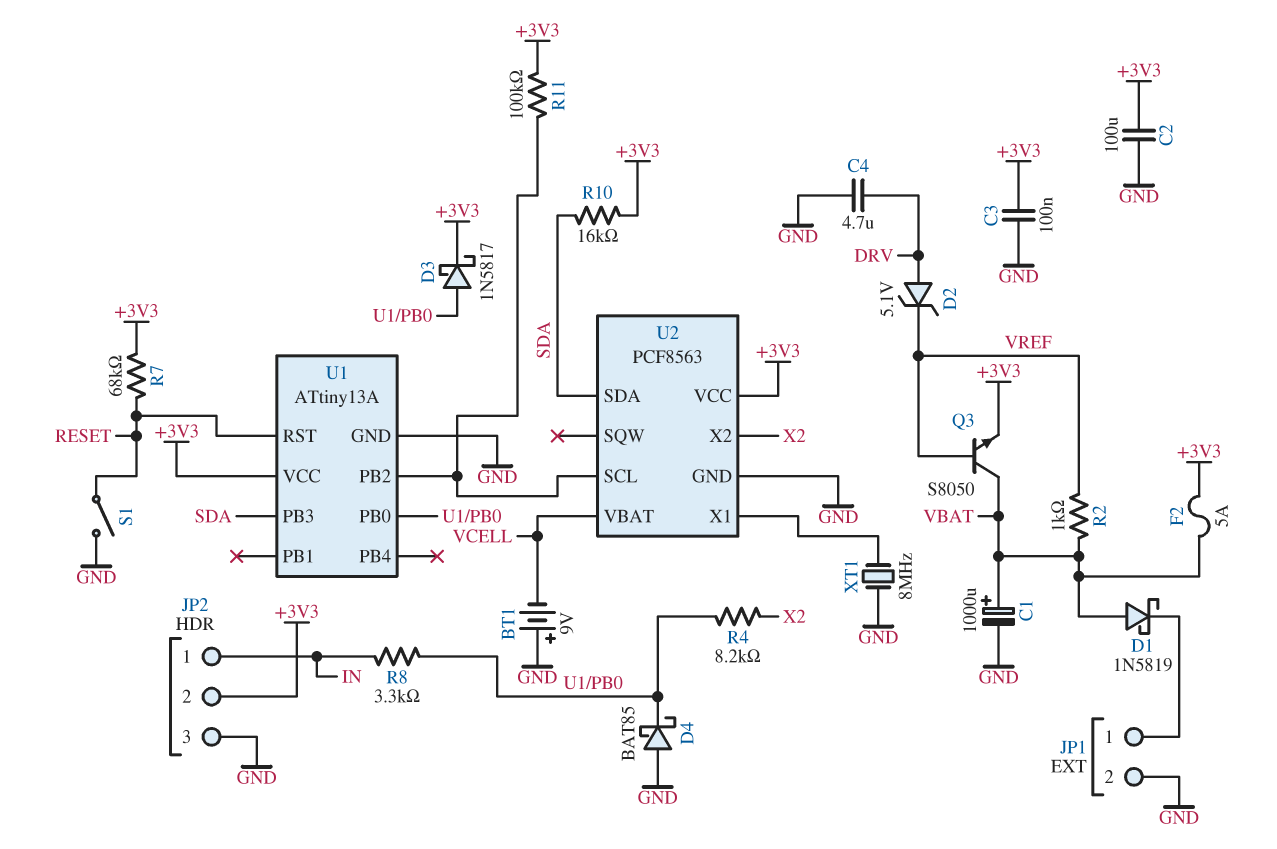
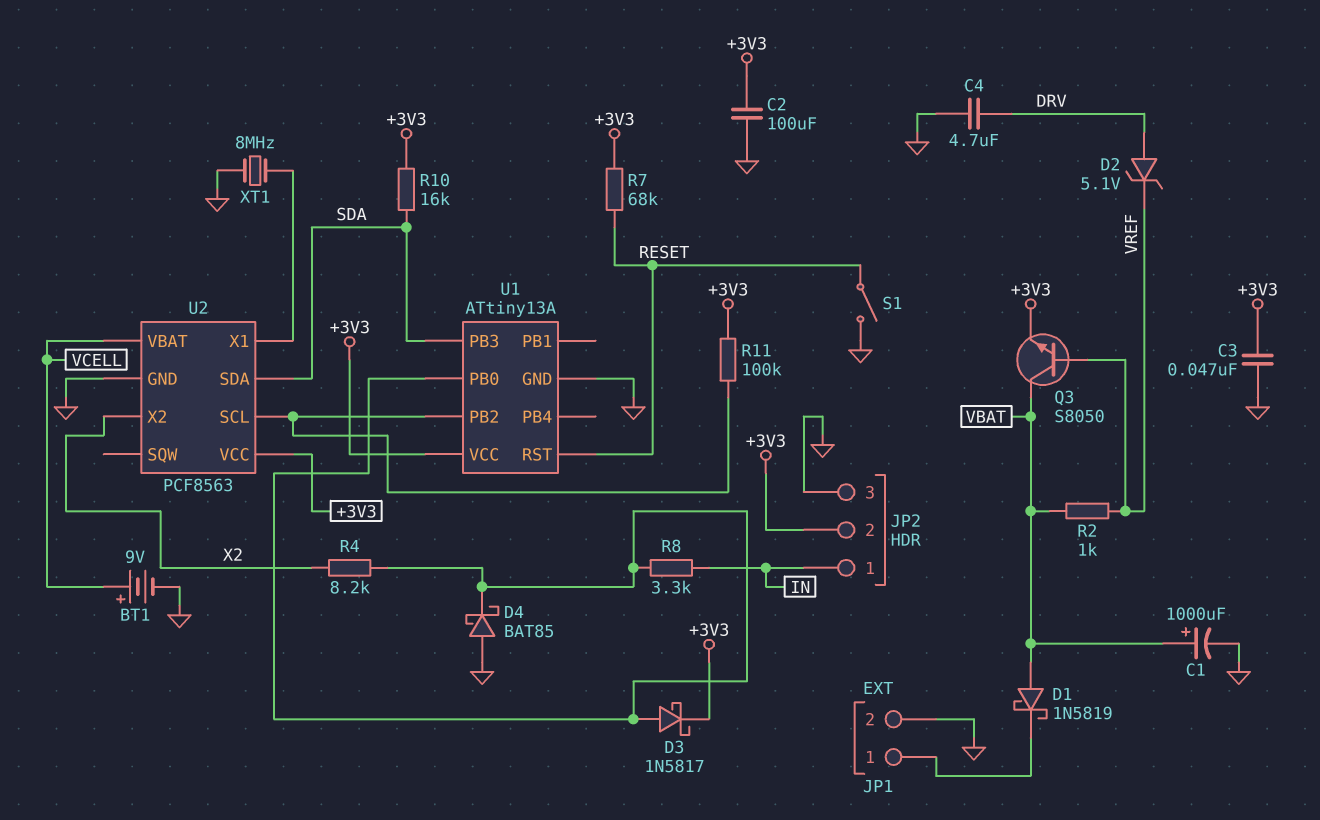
BT1: 9V (plus GND, minus VCELL) -> 9V (plus VCELL, minus GND)
C3: 100nF (+3V3, GND) -> 47nF (+3V3, GND)
F2: 5A (+3V3, VBAT) -> none

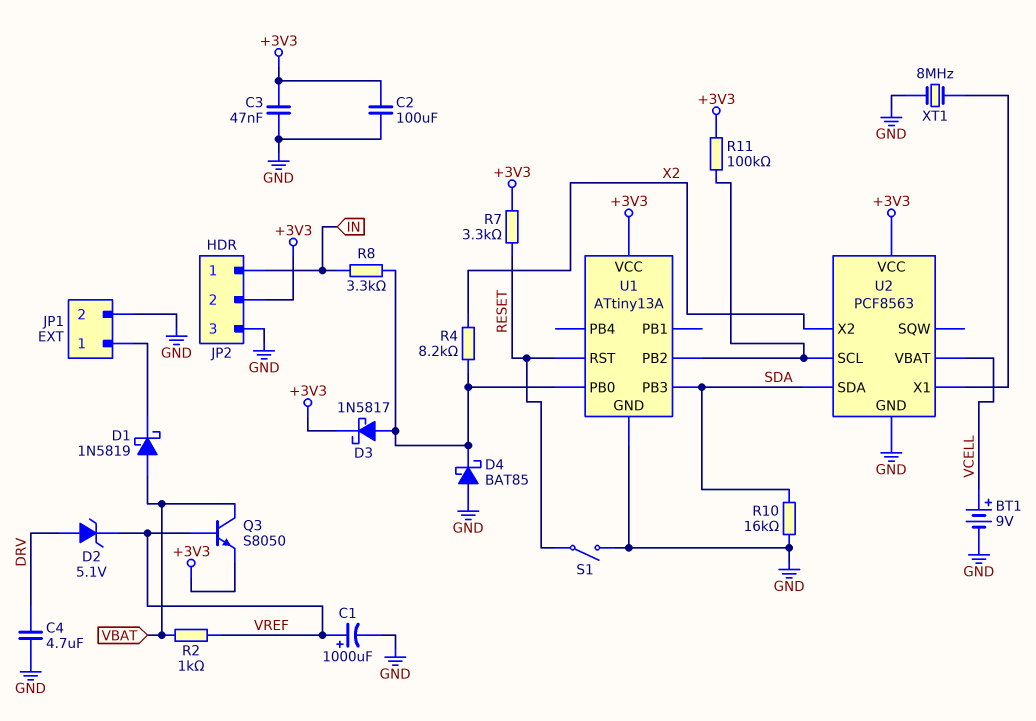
C1: 1000uF (plus VBAT, minus GND) -> 1000uF (plus VREF, minus GND)
R7: 68k (+3V3, RESET) -> 3.3k (+3V3, RESET)
R10: 16k (+3V3, SDA) -> 16k (GND, SDA)

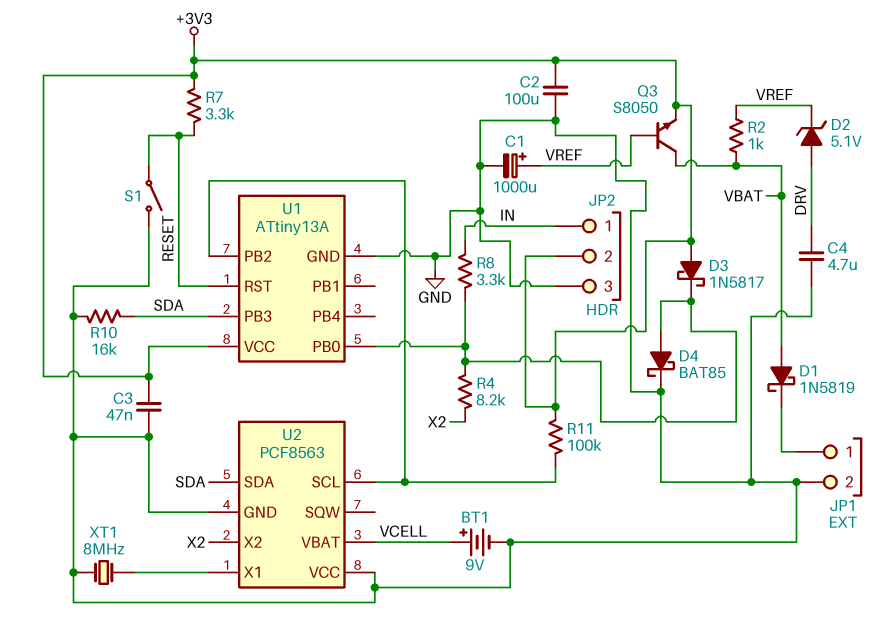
D3: schottky 1N5817 (A U1/PB0, K +3V3) -> schottky 1N5817 (A +3V3, K U1/PB0)
D4: schottky BAT85 (A GND, K U1/PB0) -> schottky BAT85 (A U1/PB0, K GND)
U2 pin VCC: +3V3 -> GND

